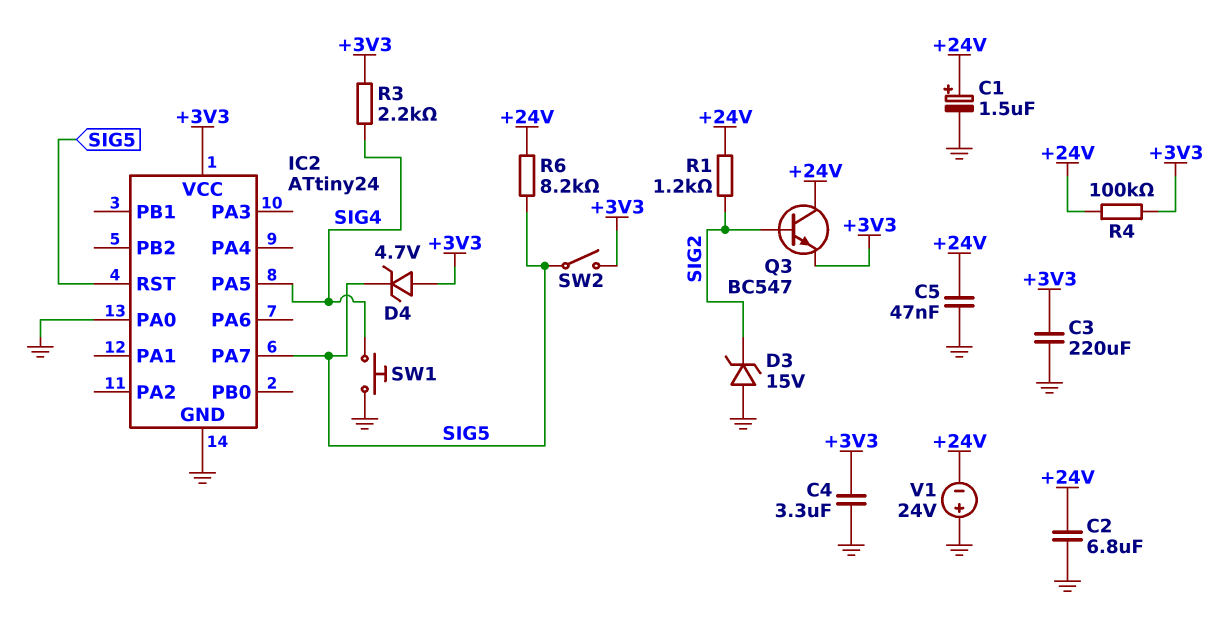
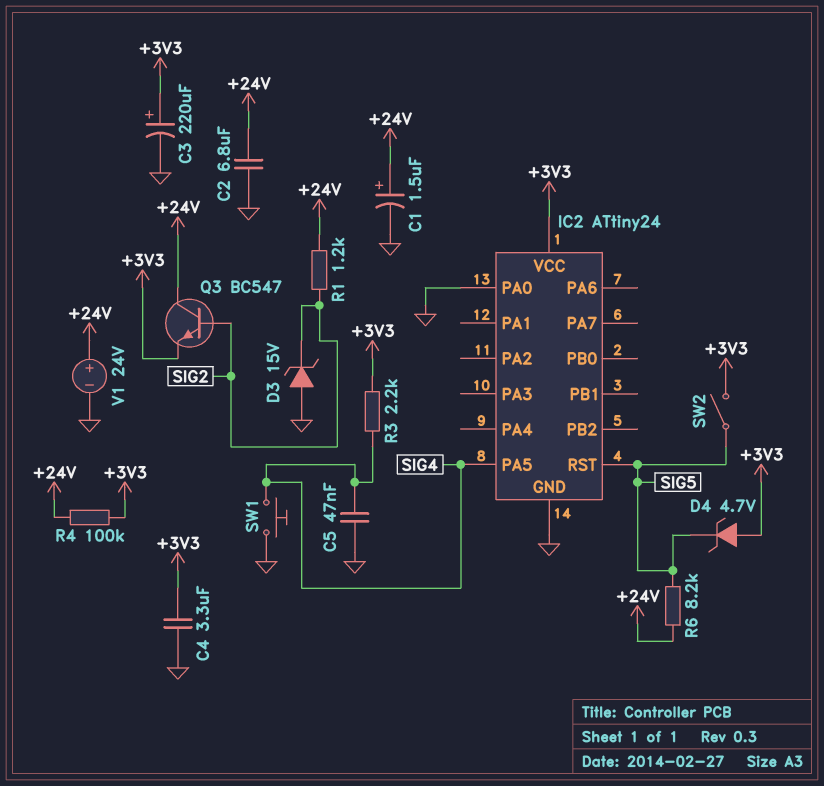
C3: 220uF (+3V3, GND) -> 220uF (plus +3V3, minus GND)
C5: 47nF (+24V, GND) -> 47nF (GND, SIG4)
IC2 pin PA7: SIG5 -> none
V1: 24V (plus GND, minus +24V) -> 24V (plus +24V, minus GND)

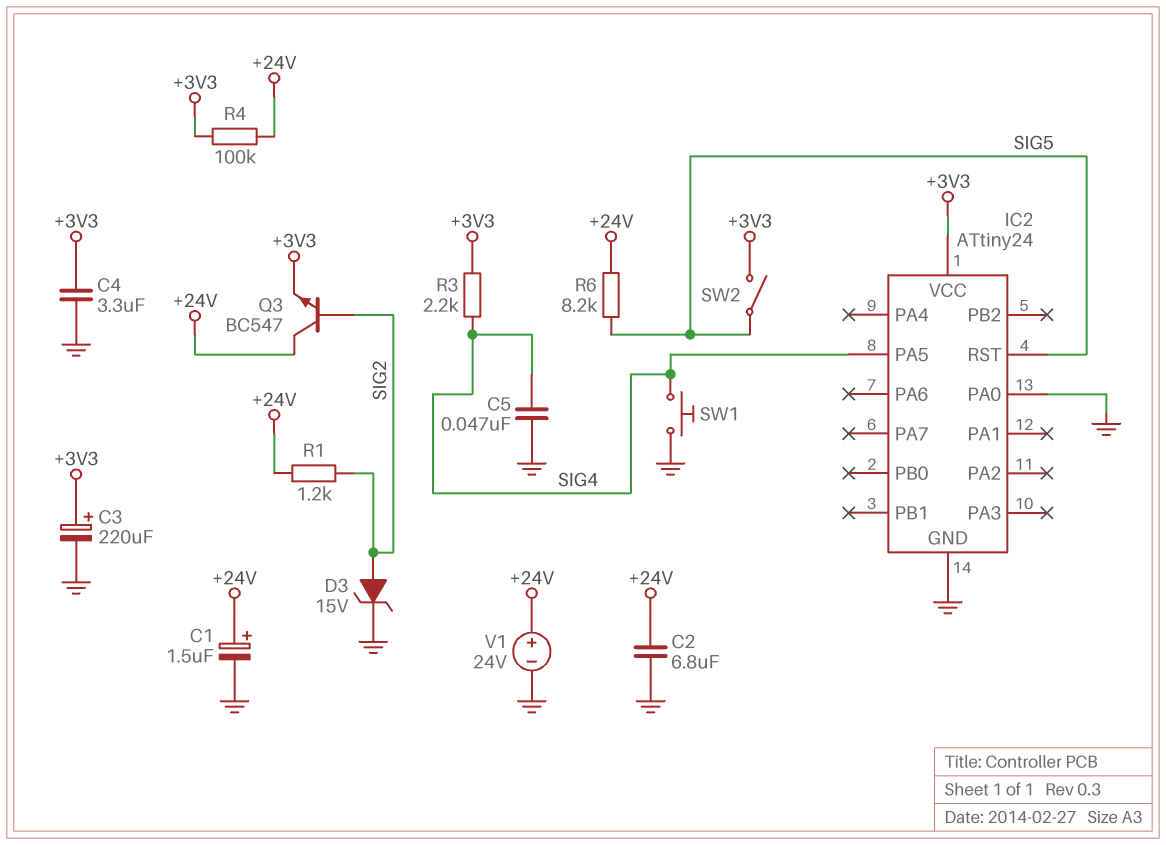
D3: zener 15V (A GND, K SIG2) -> zener 15V (A SIG2, K GND)
D4: zener 4.7V (A +3V3, K SIG5) -> none

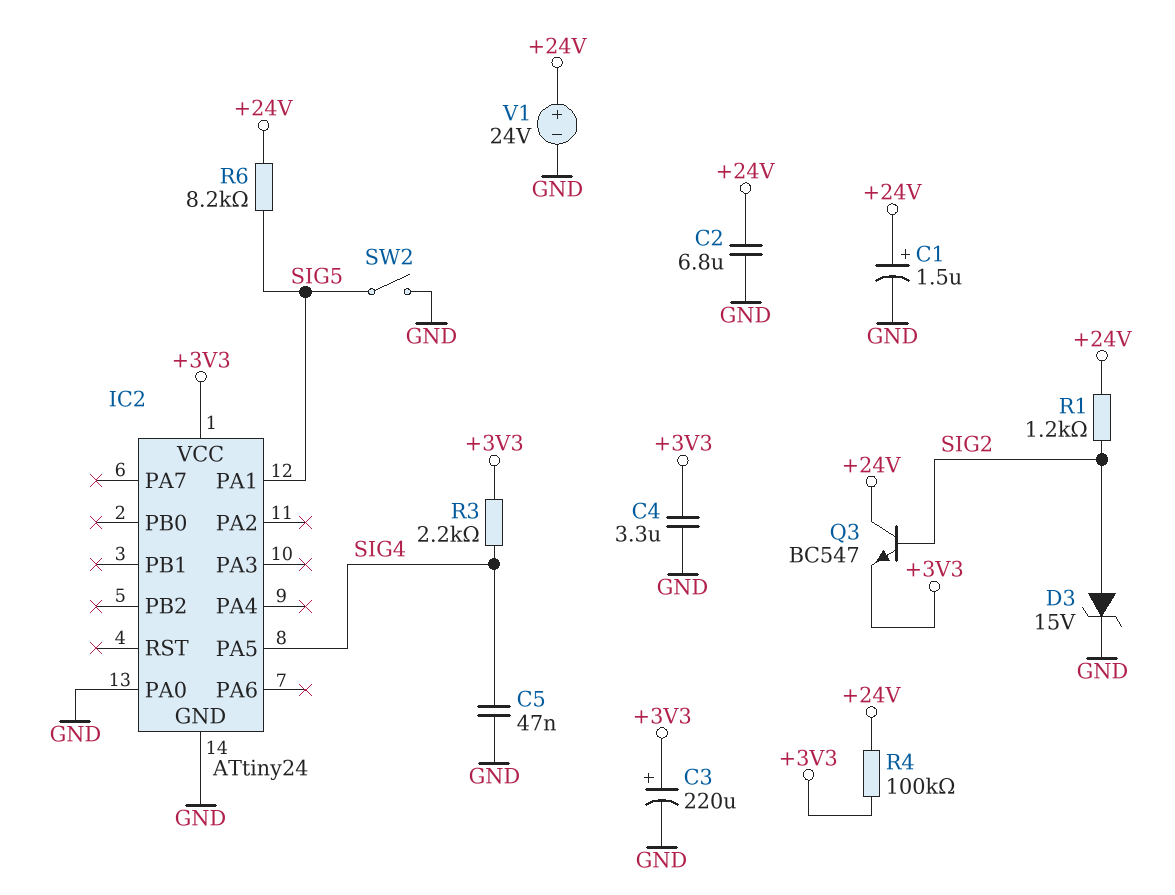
IC2 pin PA1: none -> SIG5
IC2 pin RST: SIG5 -> none
SW1: button (GND, SIG4) -> none
SW2: switch (+3V3, SIG5) -> switch (GND, SIG5)

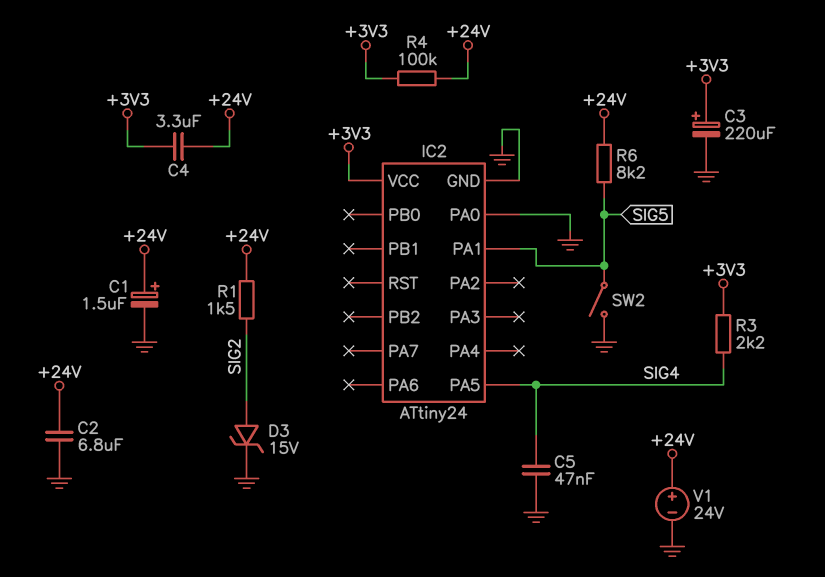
C4: 3.3uF (+3V3, GND) -> 3.3uF (+3V3, +24V)
Q3: NPN BC547 (B SIG2, C +24V, E +3V3) -> none
R1: 1.2k (+24V, SIG2) -> 1.5k (+24V, SIG2)

